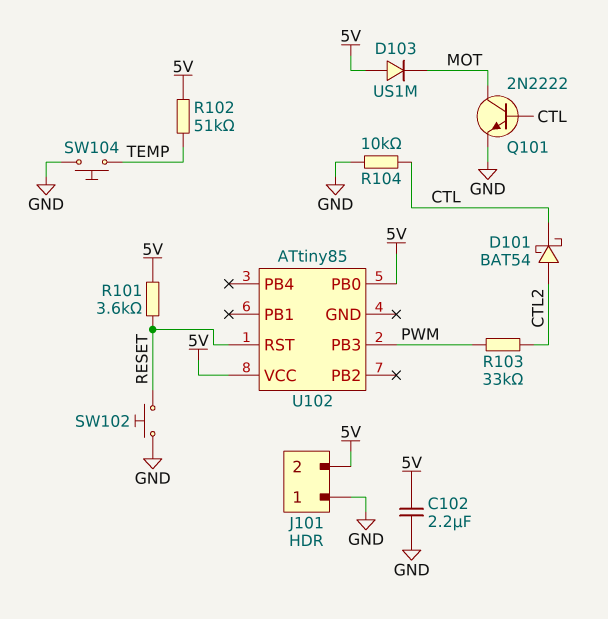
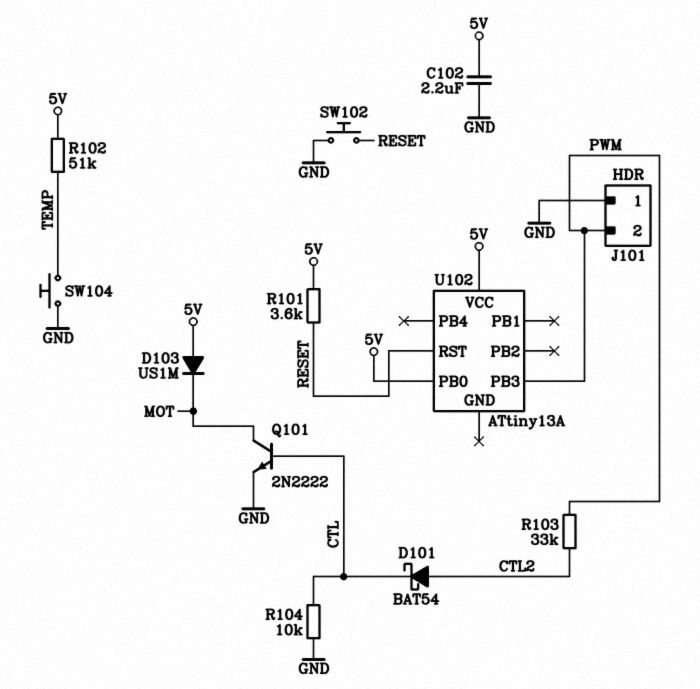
J101 pin 2: 5V -> PWM
U102: ATtiny85 -> ATtiny13A

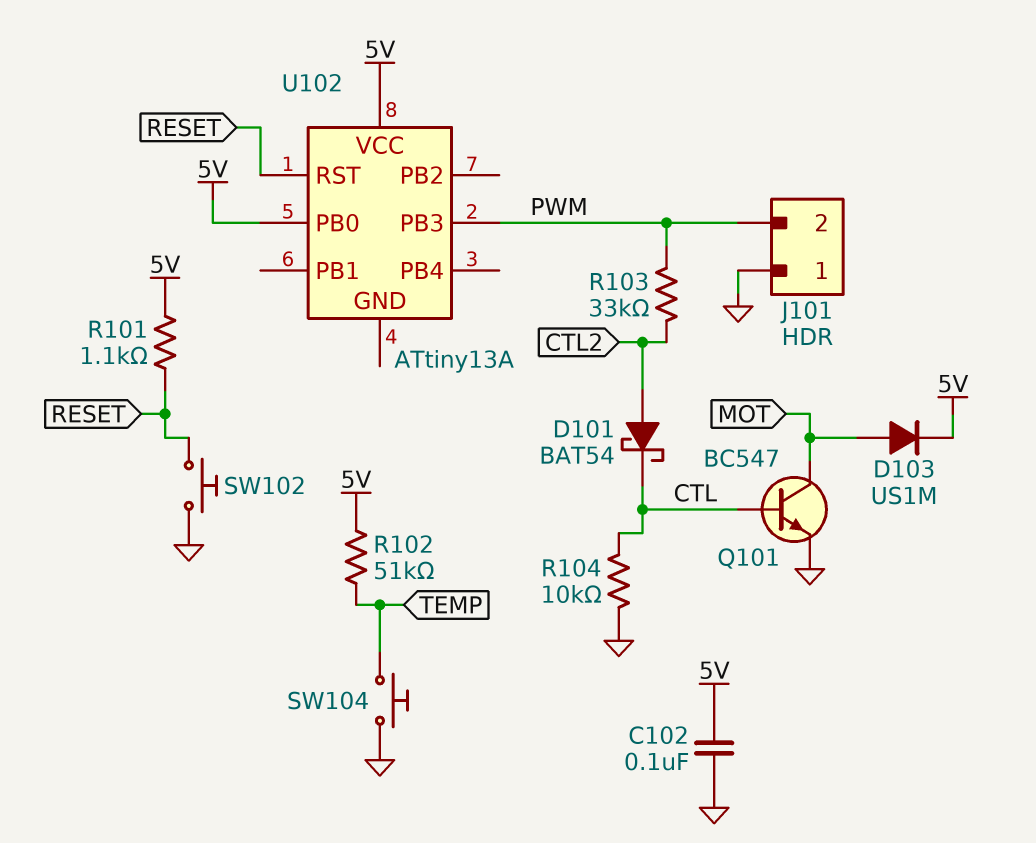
C102: 2.2uF (5V, GND) -> 100nF (5V, GND)
D103: diode US1M (A 5V, K MOT) -> diode US1M (A MOT, K 5V)
Q101: NPN 2N2222 (B CTL, C MOT, E GND) -> NPN BC547 (B CTL, C MOT, E GND)
R101: 3.6k (5V, RESET) -> 1.1k (5V, RESET)

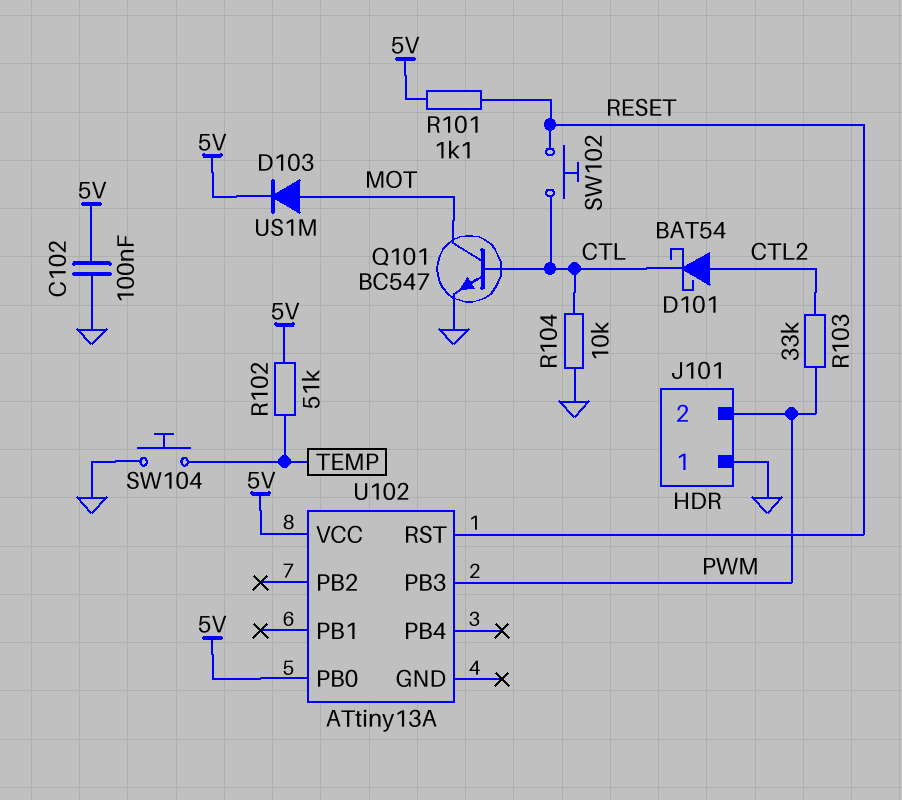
SW102: button (GND, RESET) -> button (CTL, RESET)

